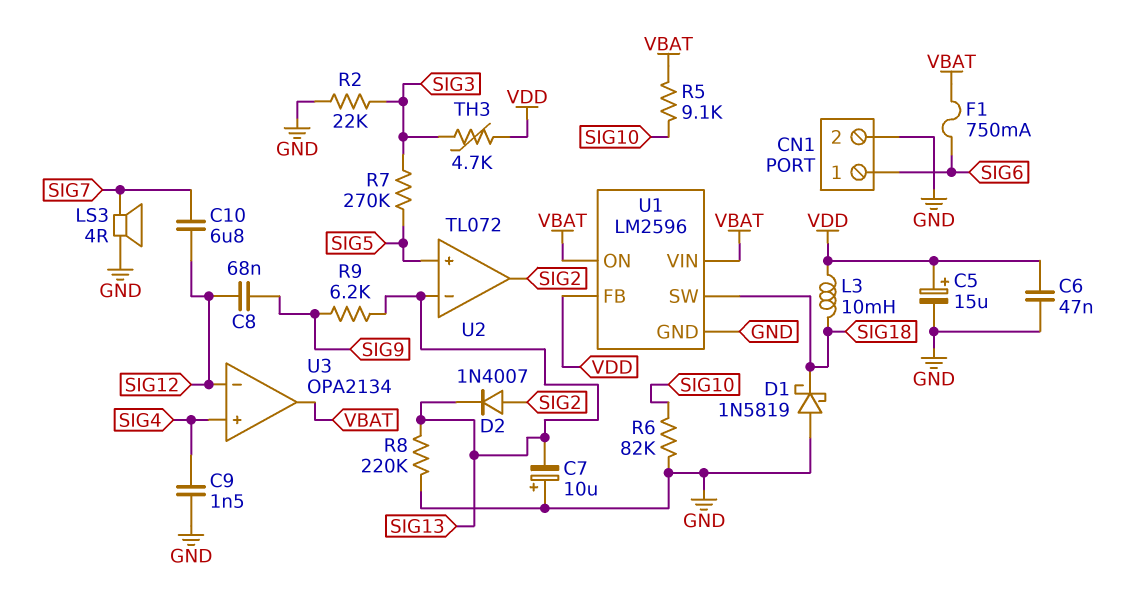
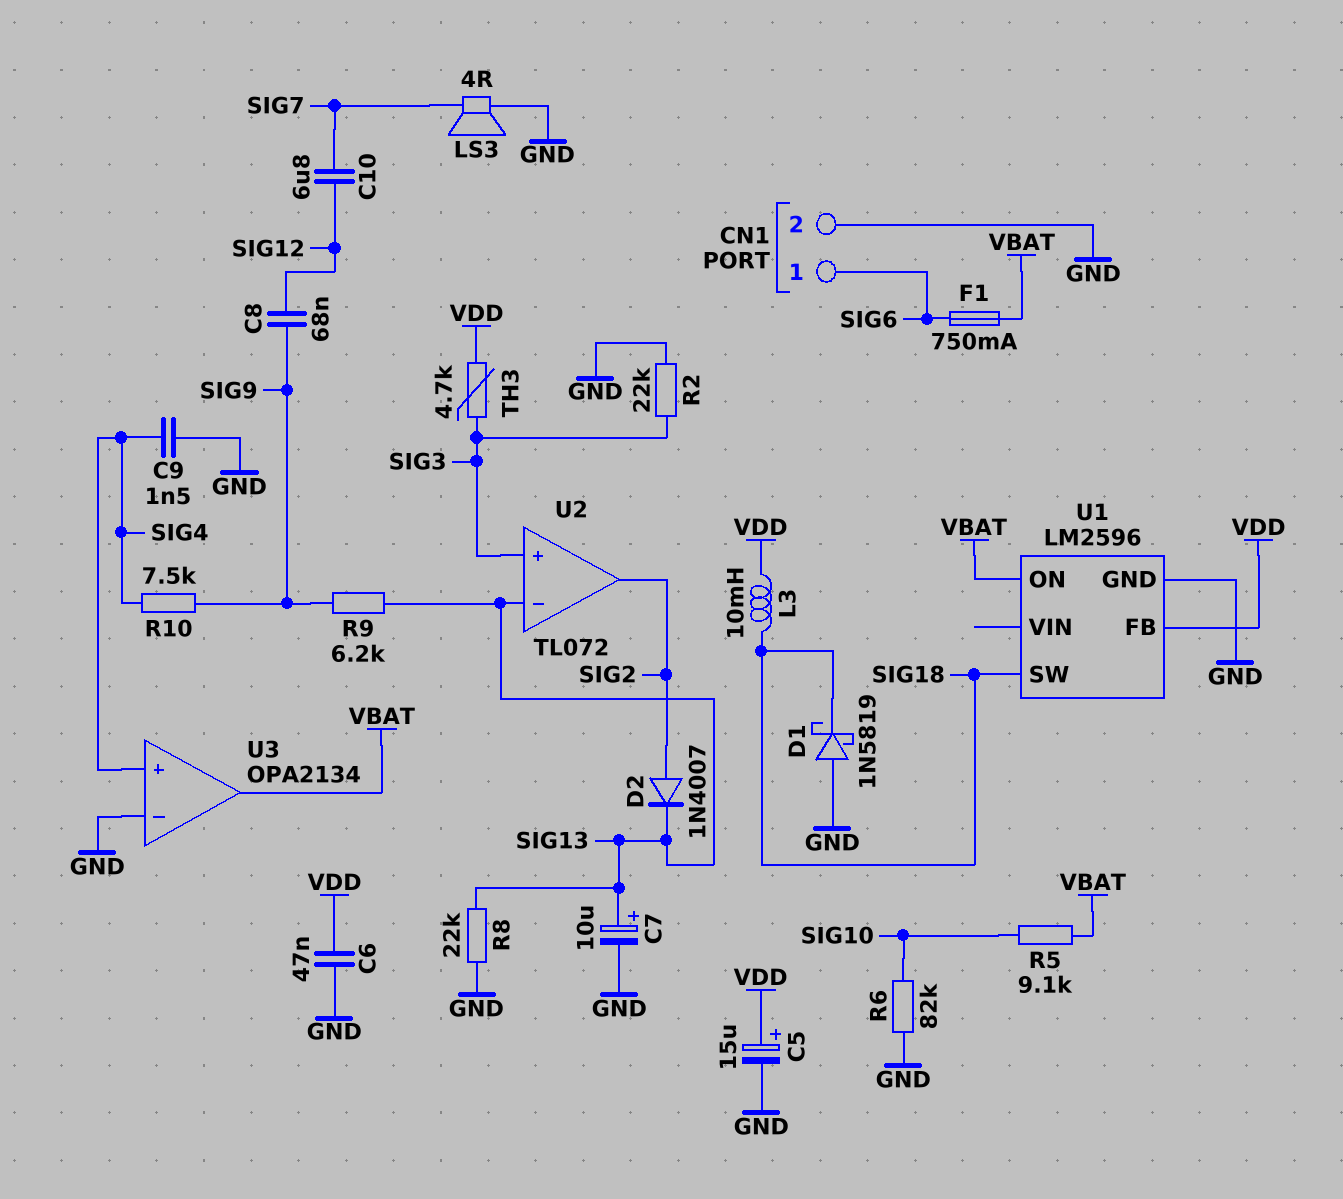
C7: 10uF (plus GND, minus SIG13) -> 10uF (plus SIG13, minus GND)
R7: 270k (SIG3, SIG5) -> none
R8: 220k (GND, SIG13) -> 22k (GND, SIG13)
R10: none -> 7.5k (SIG4, SIG9)
U1 pin VIN: VBAT -> none
U2 pin in+: SIG5 -> SIG3
U3 pin in-: SIG12 -> GND

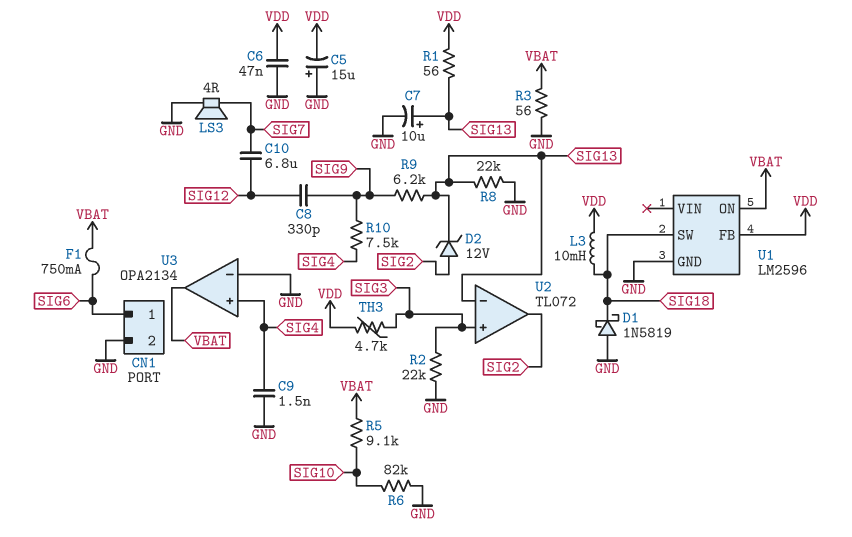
C5: 15uF (plus VDD, minus GND) -> 15uF (plus GND, minus VDD)
C8: 68nF (SIG9, SIG12) -> 330pF (SIG9, SIG12)
D2: diode 1N4007 (A SIG2, K SIG13) -> zener 12V (A SIG2, K SIG13)
R1: none -> 56 (SIG13, VDD)
R3: none -> 56 (GND, VBAT)

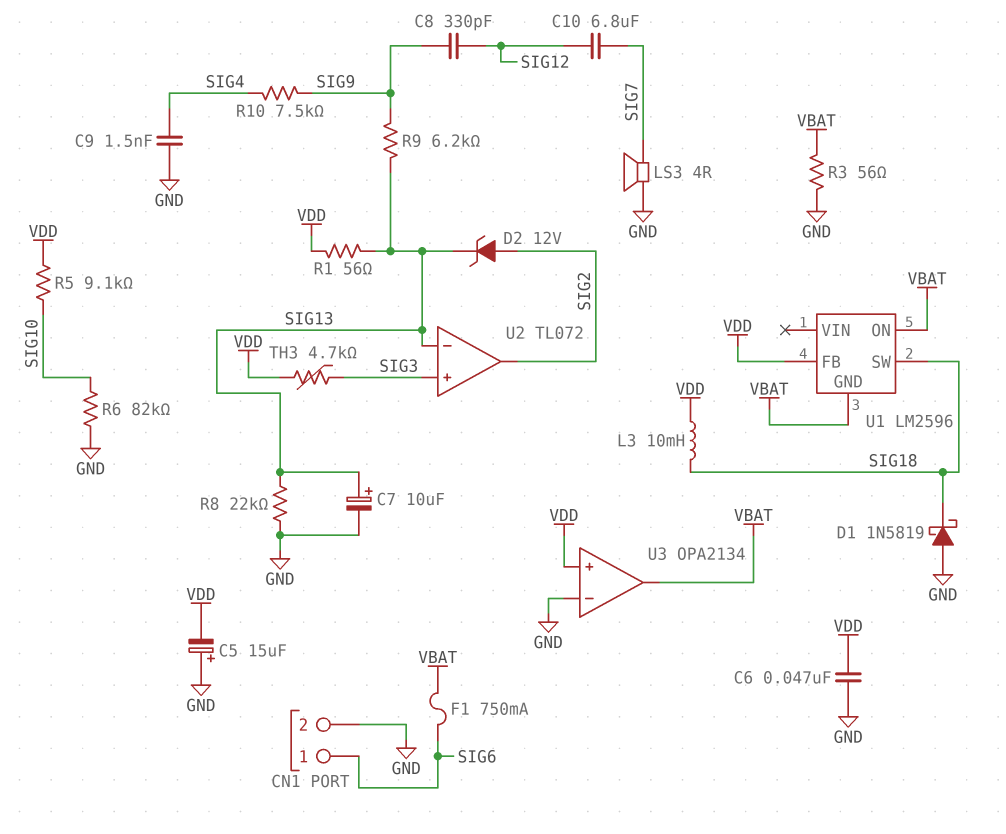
R2: 22k (GND, SIG3) -> none
R5: 9.1k (SIG10, VBAT) -> 9.1k (SIG10, VDD)
U1 pin GND: GND -> VBAT
U3 pin in+: SIG4 -> VDD

